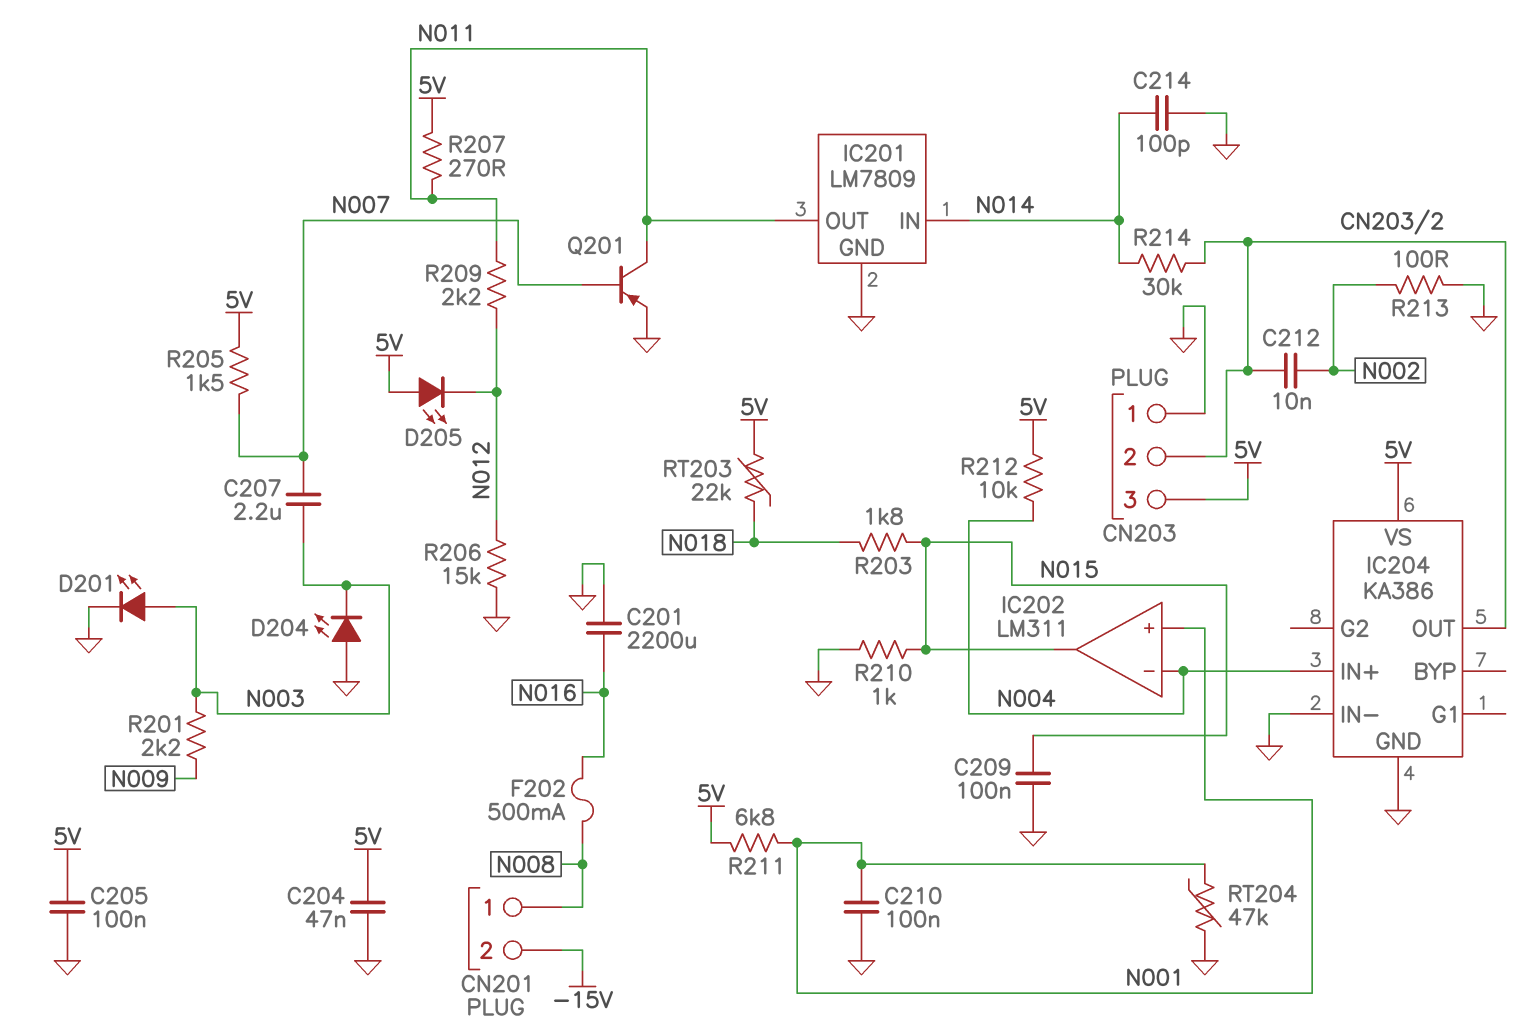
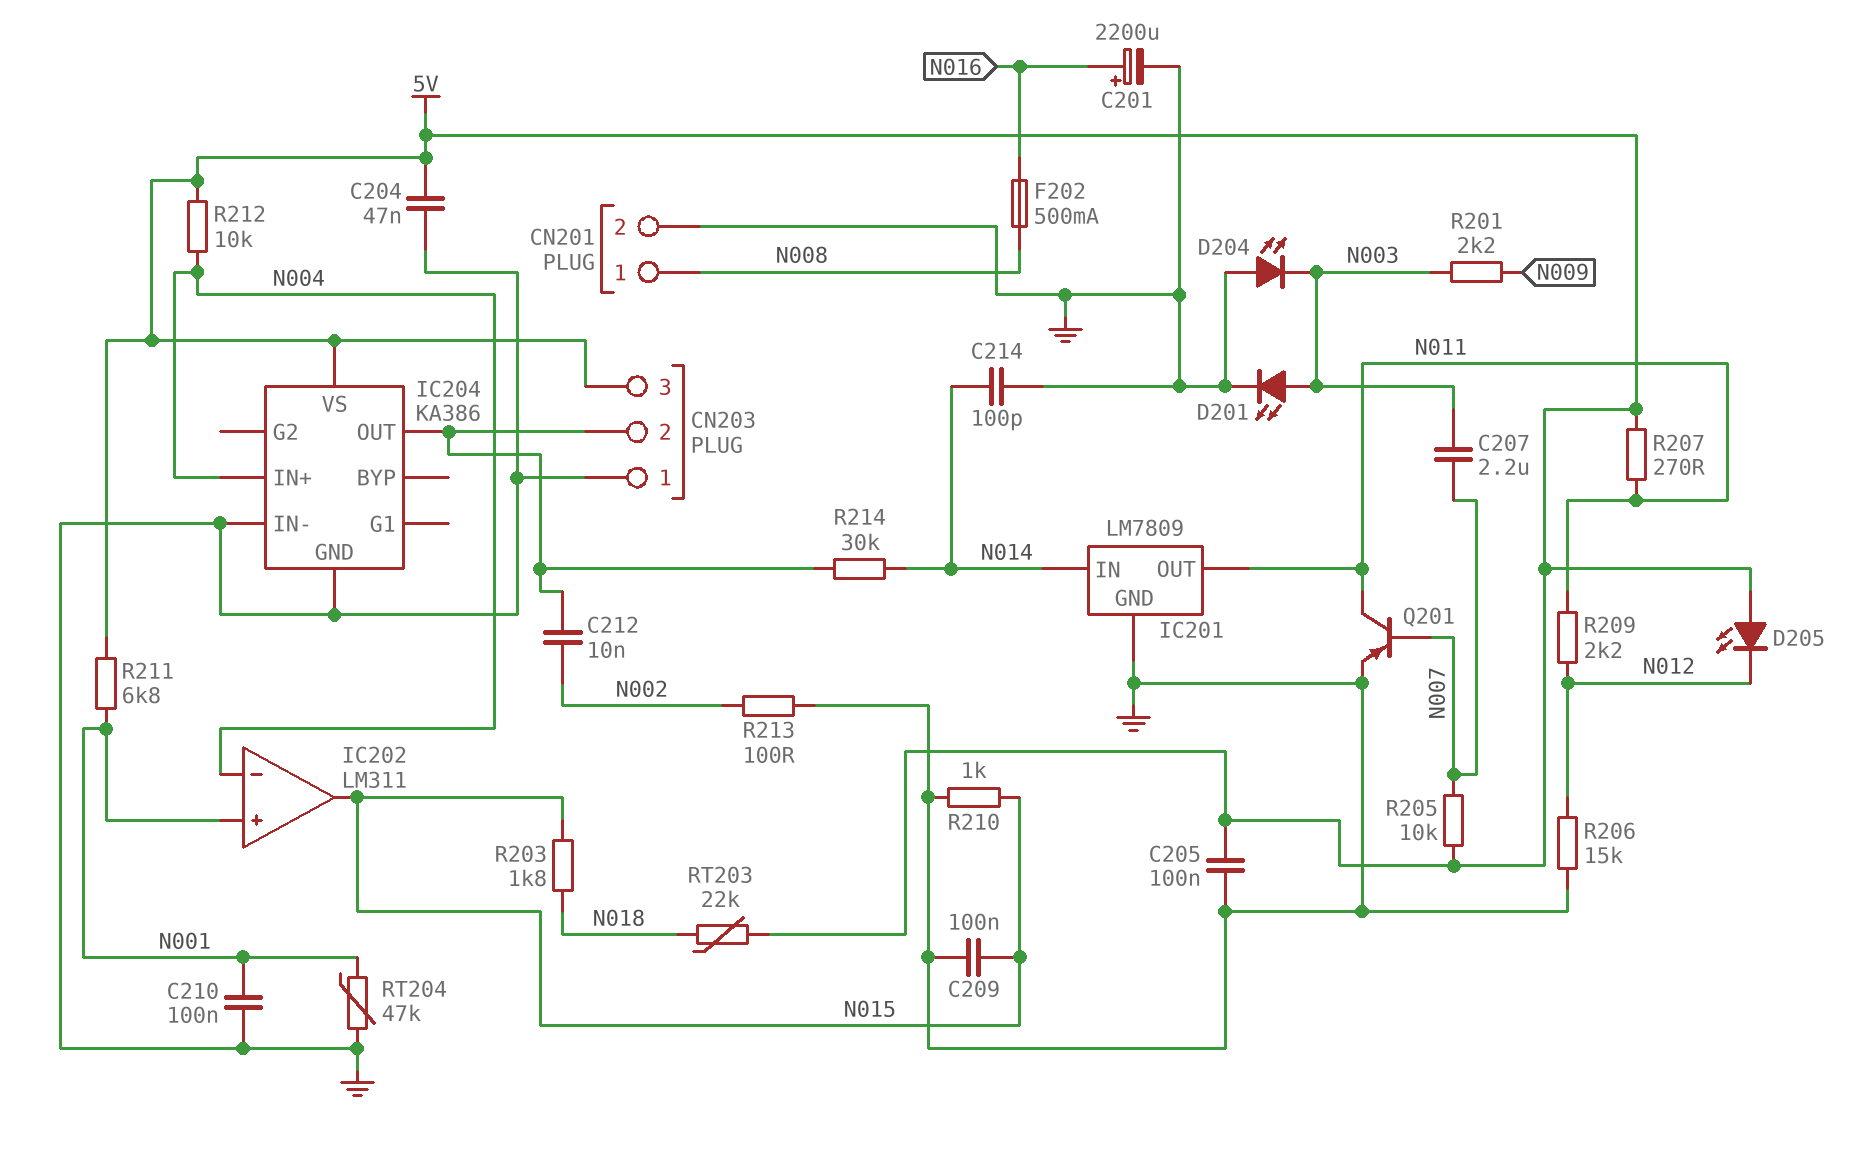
C201: 2200uF (GND, N016) -> 2200uF (plus N016, minus GND)
CN201 pin 2: -15V -> GND
R205: 1.5k (5V, N007) -> 10k (5V, N007)

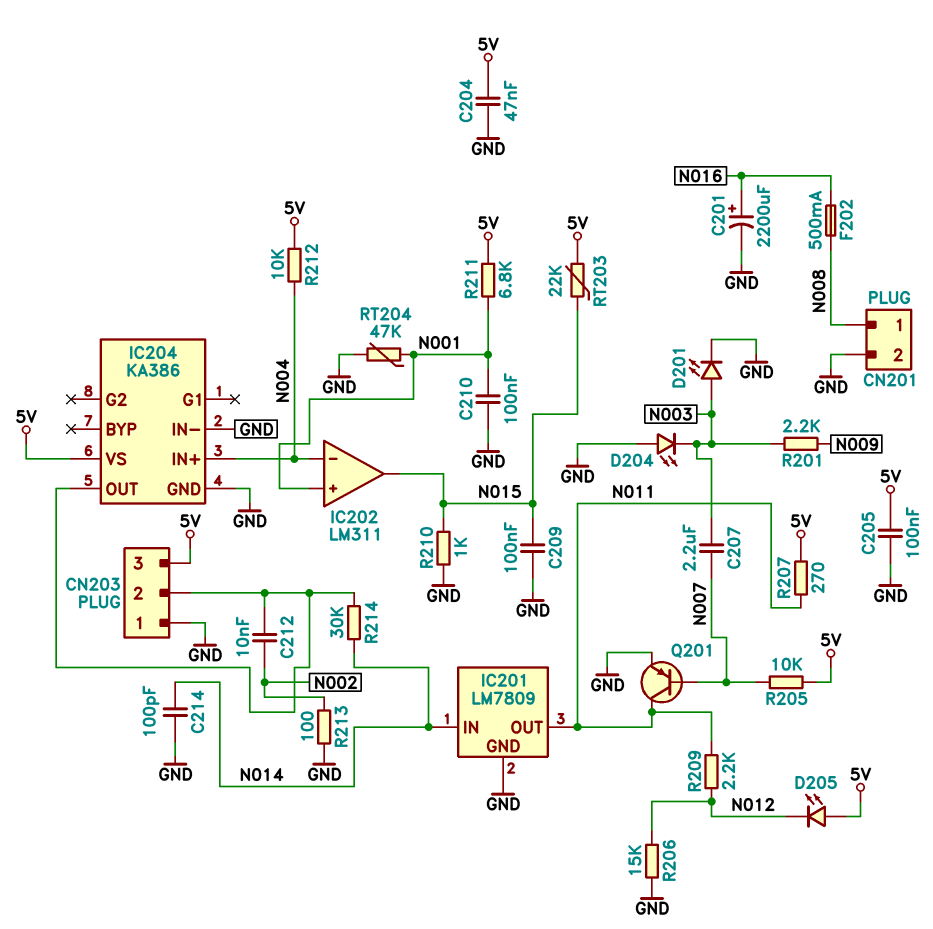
R203: 1.8k (N015, N018) -> none
RT203: 22k (5V, N018) -> 22k (5V, N015)

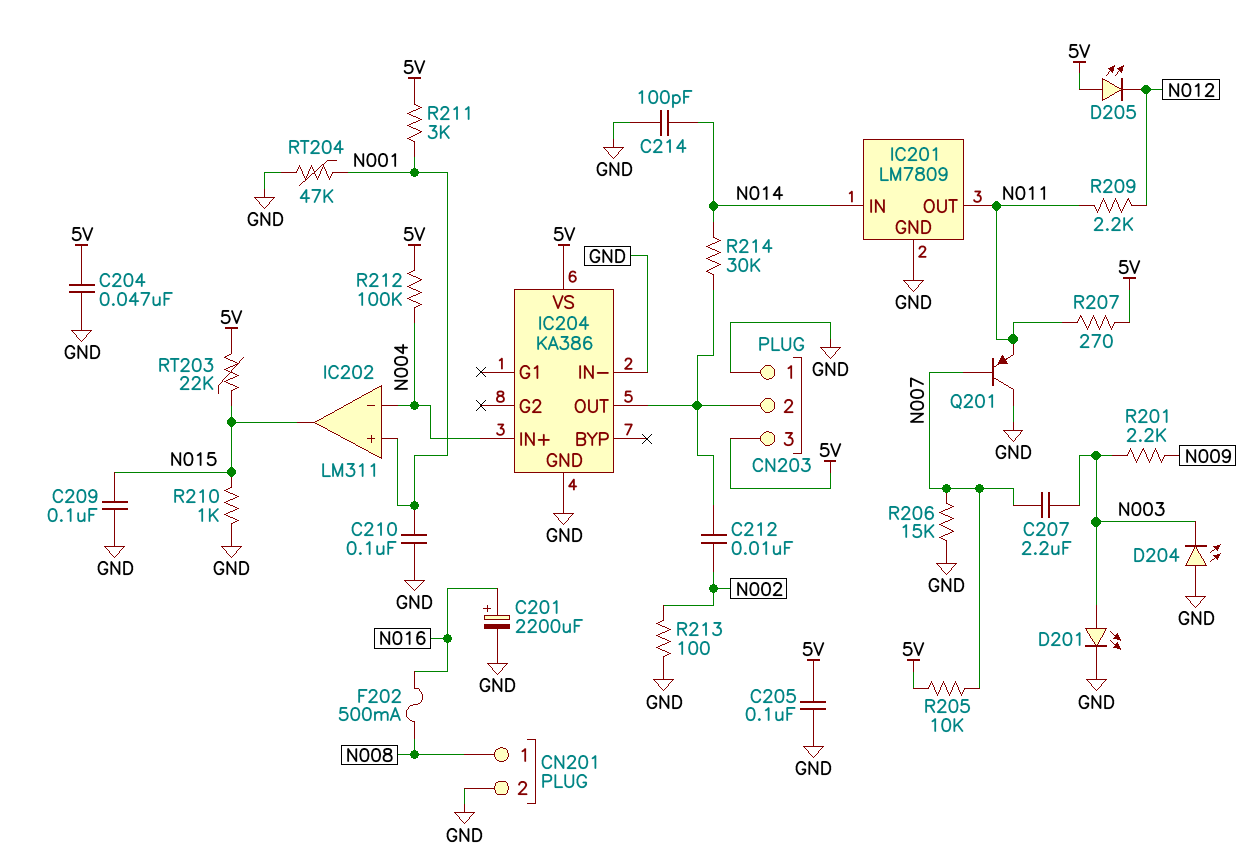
Q201: PNP (B N007, C N011, E GND) -> PNP (B N007, C GND, E N011)
R206: 15k (GND, N012) -> 15k (GND, N007)
R211: 6.8k (5V, N001) -> 3k (5V, N001)
R212: 10k (5V, N004) -> 100k (5V, N004)

